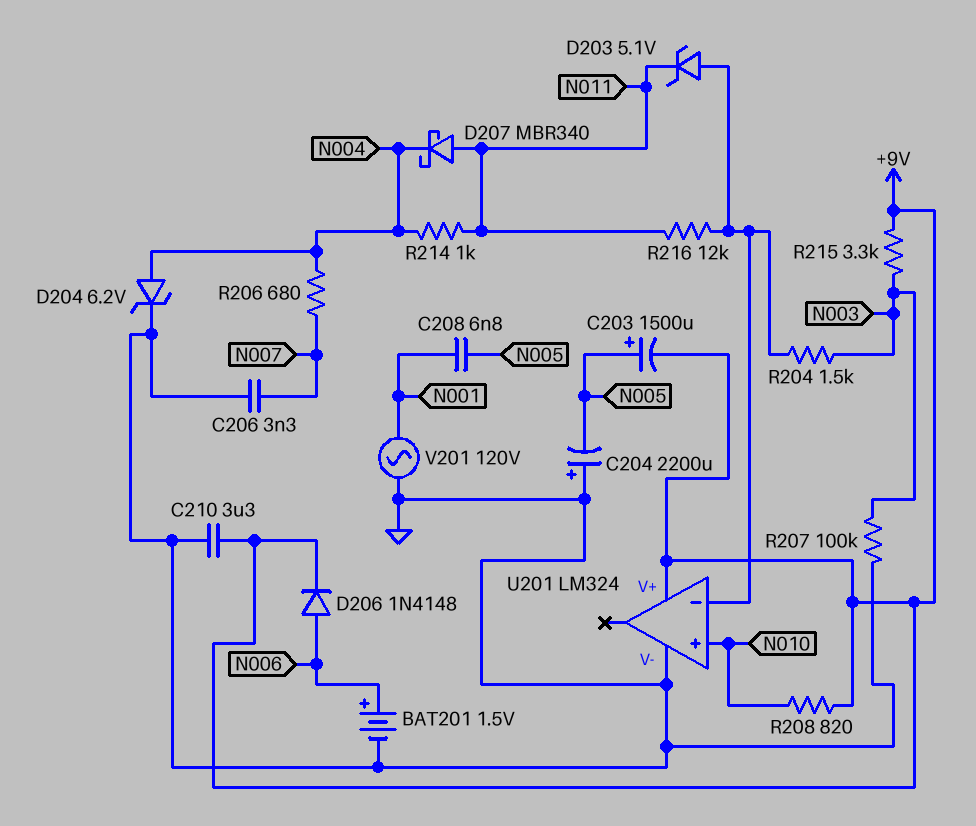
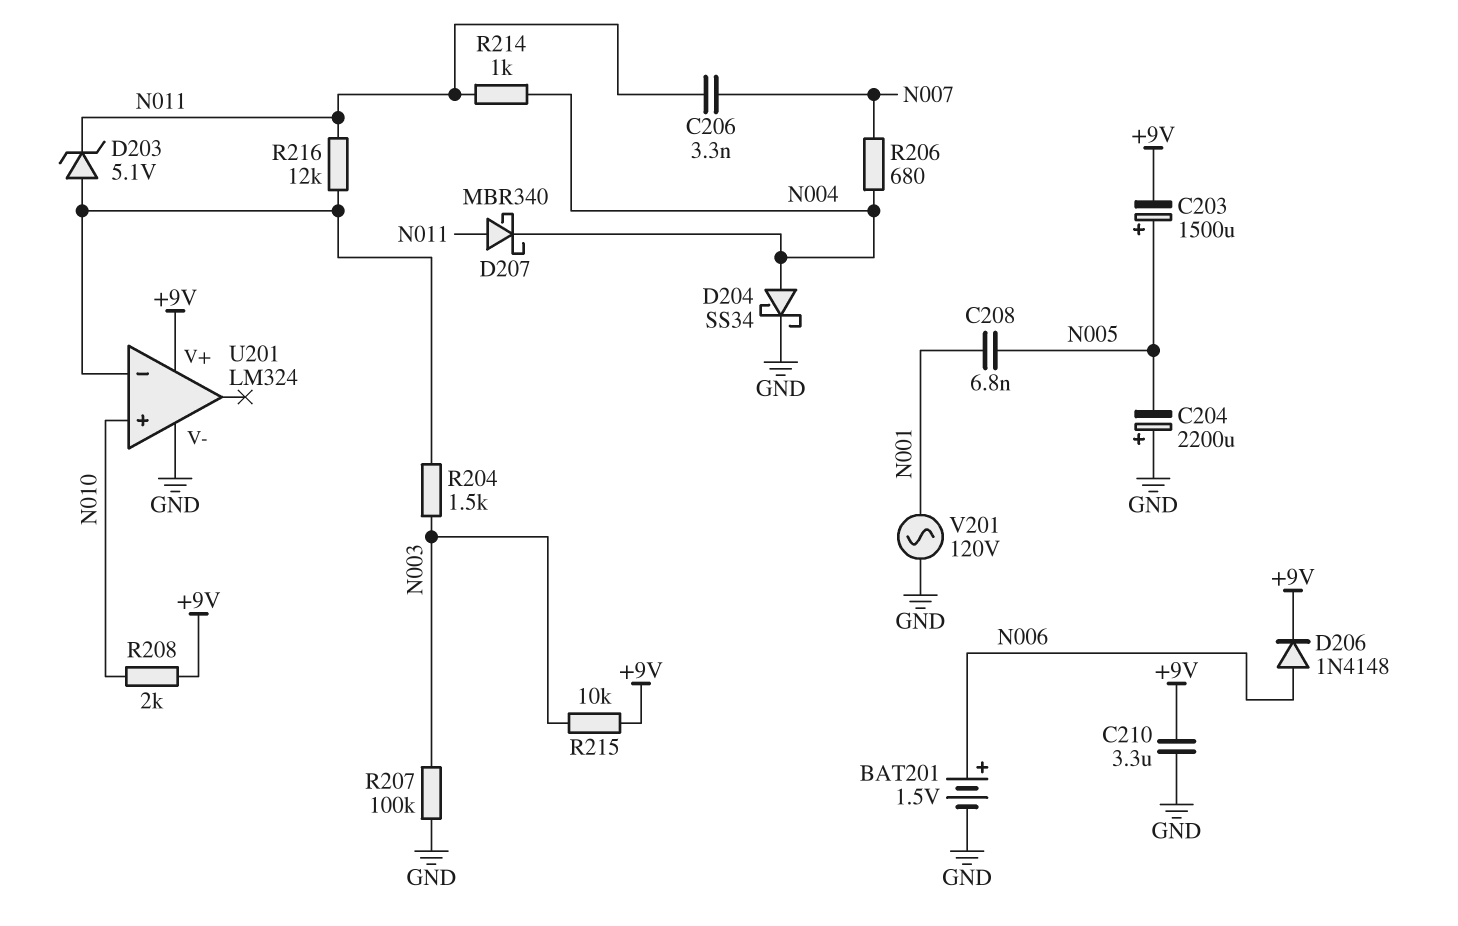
C206: 3.3nF (GND, N007) -> 3.3nF (N007, N011)
D204: zener 6.2V (A N004, K GND) -> schottky SS34 (A N004, K GND)
R208: 820 (+9V, N010) -> 2k (+9V, N010)
R215: 3.3k (+9V, N003) -> 10k (+9V, N003)

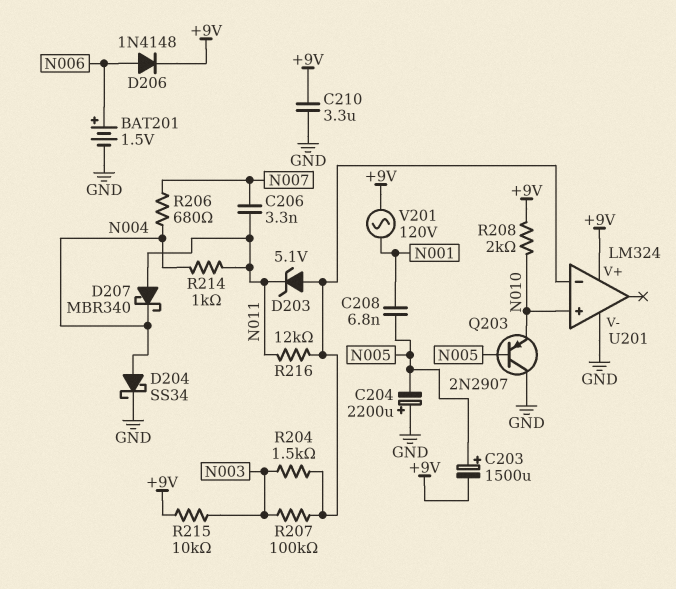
Q203: none -> PNP 2N2907 (B N005, C GND, E N010)
R207: 100k (GND, N003) -> 100k (N003, U201/in-)
V201: AC 120V (GND, N001) -> AC 120V (+9V, N001)

